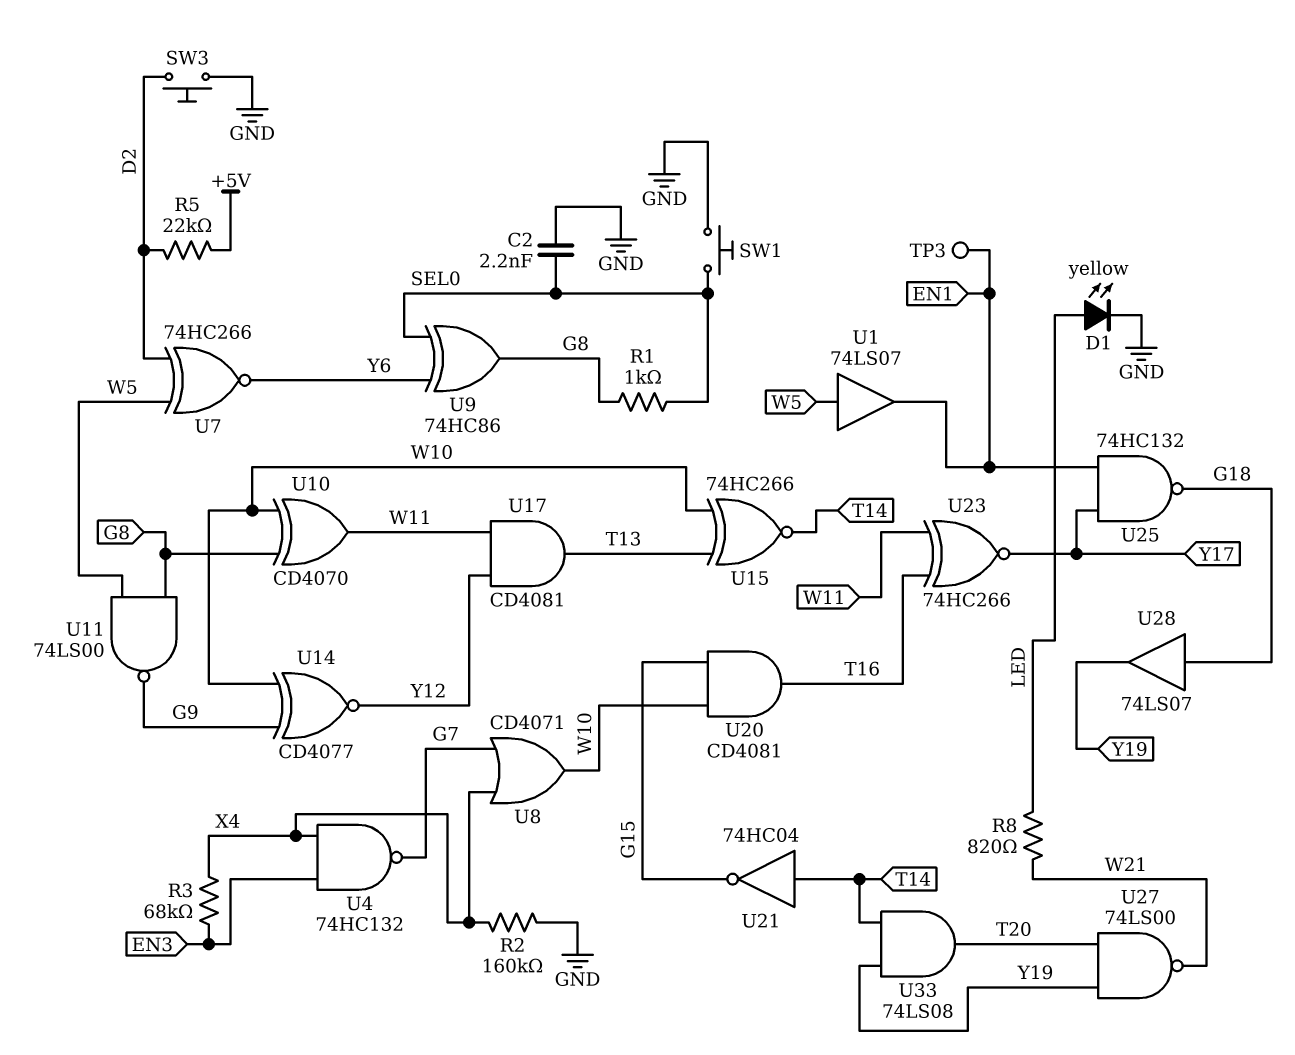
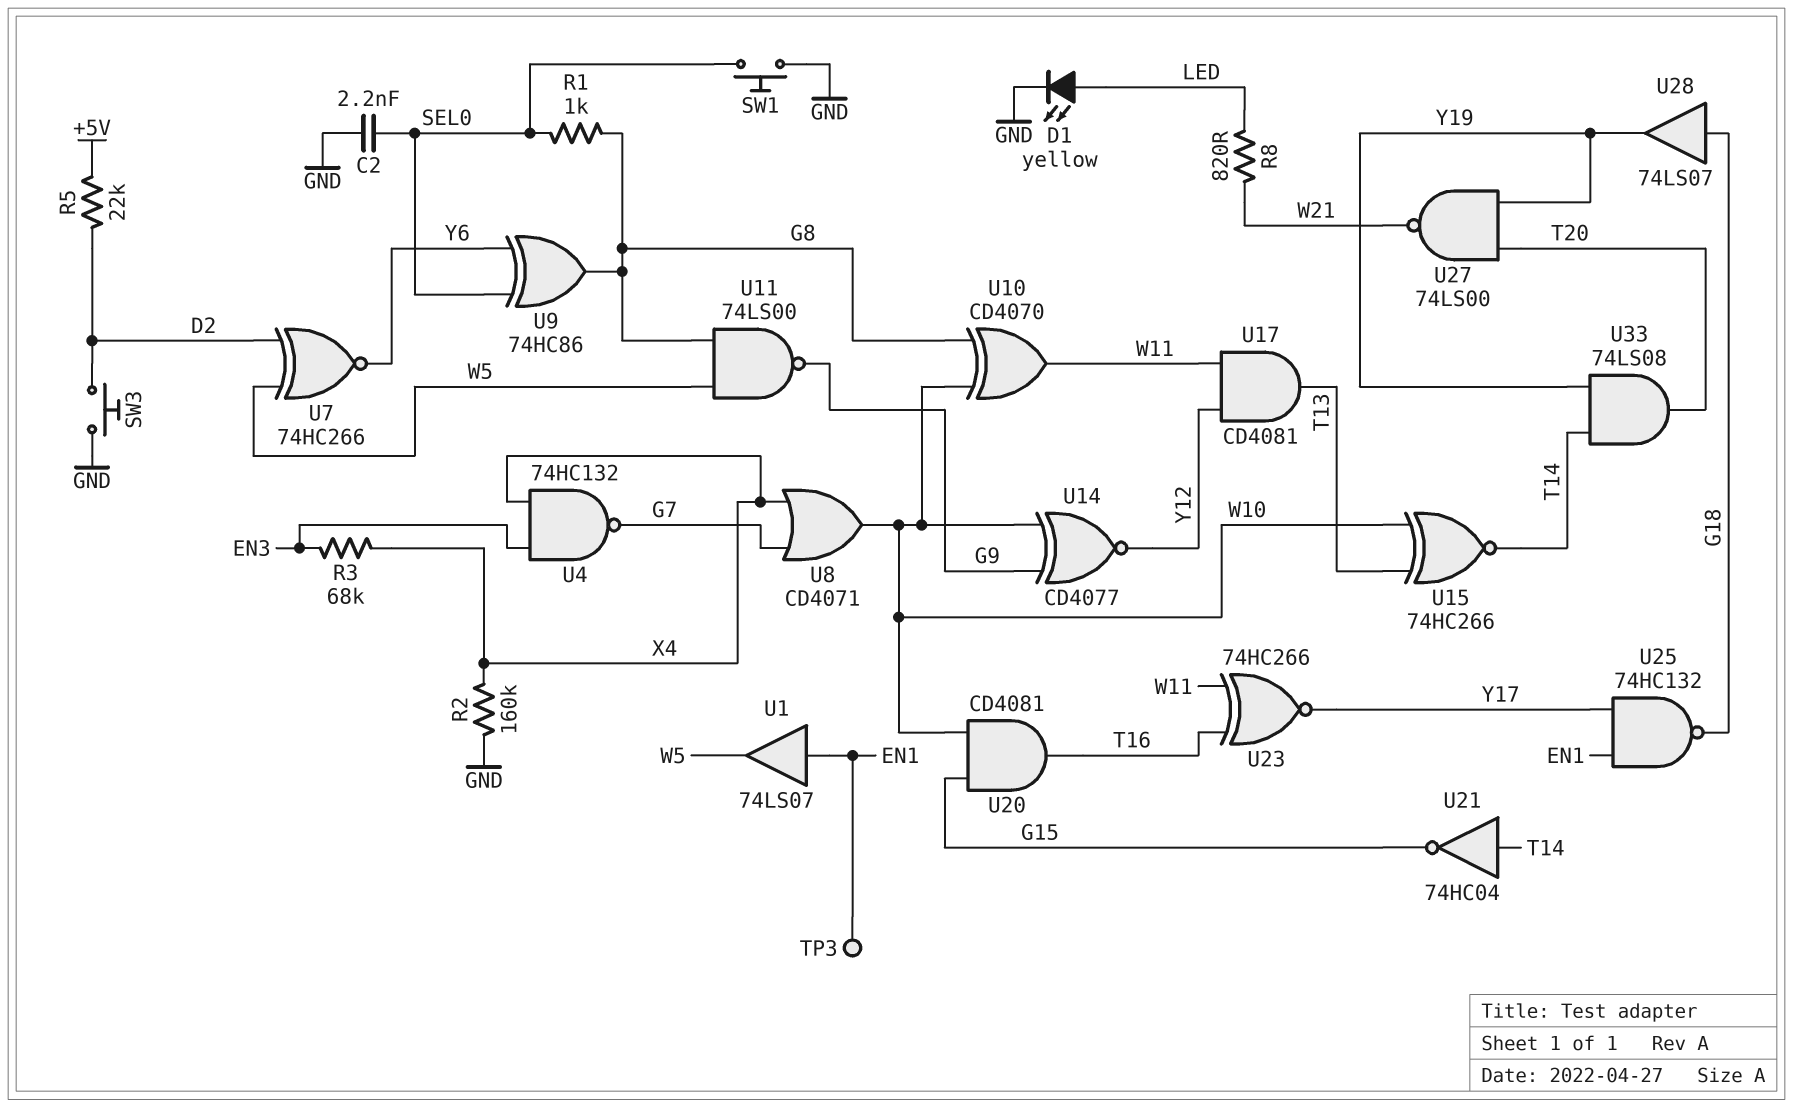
U1: buffer 74LS07 (in W5, out EN1) -> buffer 74LS07 (in EN1, out W5)

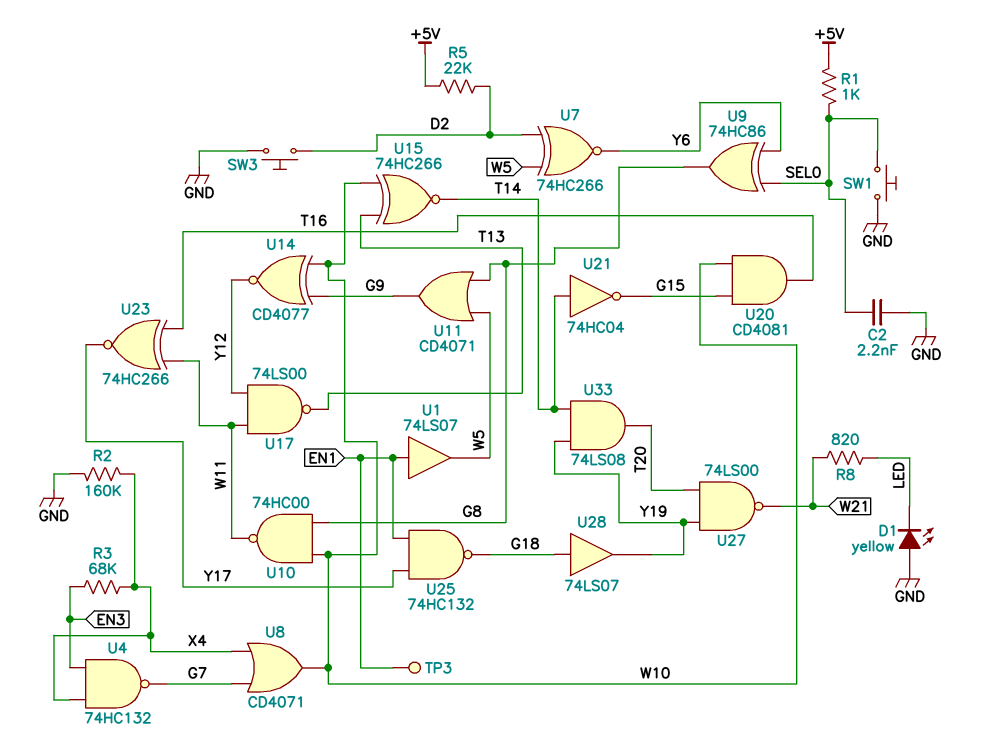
D1: LED yellow (A LED, K GND) -> LED yellow (A GND, K LED)
R1: 1k (G8, SEL0) -> 1k (+5V, SEL0)
U10: XOR CD4070 (in G8, in W10, out W11) -> NAND 74HC00 (in G8, in W10, out W11)
U11: NAND 74LS00 (in G8, in W5, out G9) -> OR CD4071 (in G8, in W5, out G9)
U17: AND CD4081 (in W11, in Y12, out T13) -> NAND 74LS00 (in W11, in Y12, out T13)

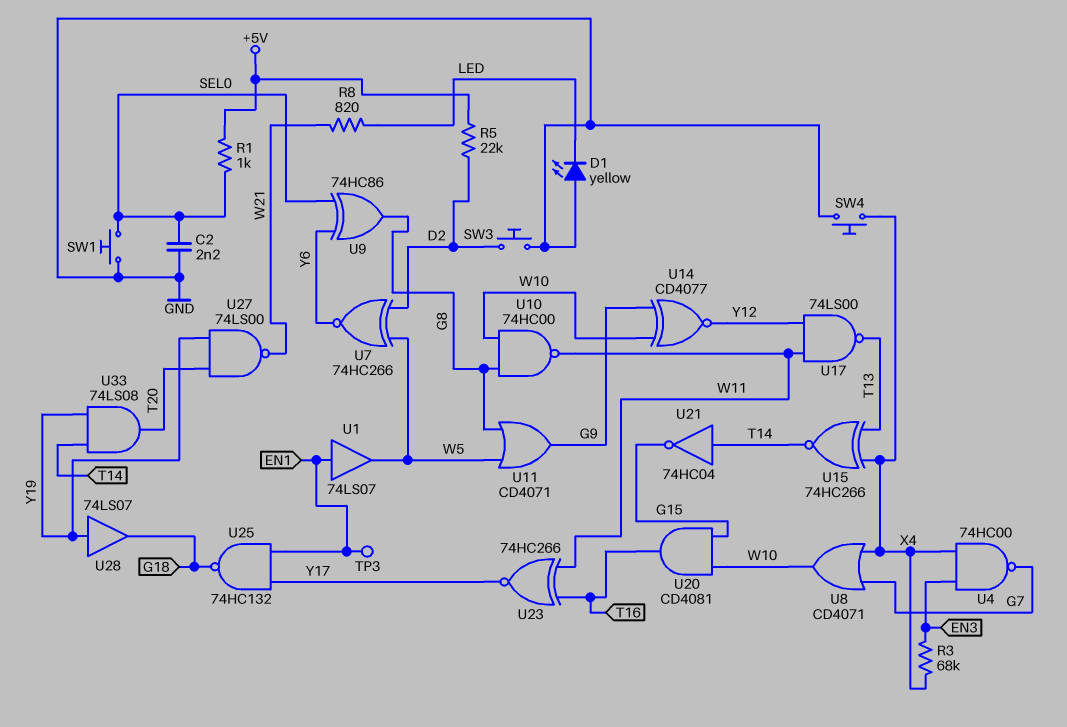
R2: 160k (GND, X4) -> none
SW4: none -> button (GND, X4)
U4: NAND 74HC132 (in EN3, in X4, out G7) -> NAND 74HC00 (in EN3, in X4, out G7)
U15: XNOR 74HC266 (in T13, in W10, out T14) -> XNOR 74HC266 (in T13, in X4, out T14)
U28: buffer 74LS07 (in G18, out Y19) -> buffer 74LS07 (in Y19, out G18)

